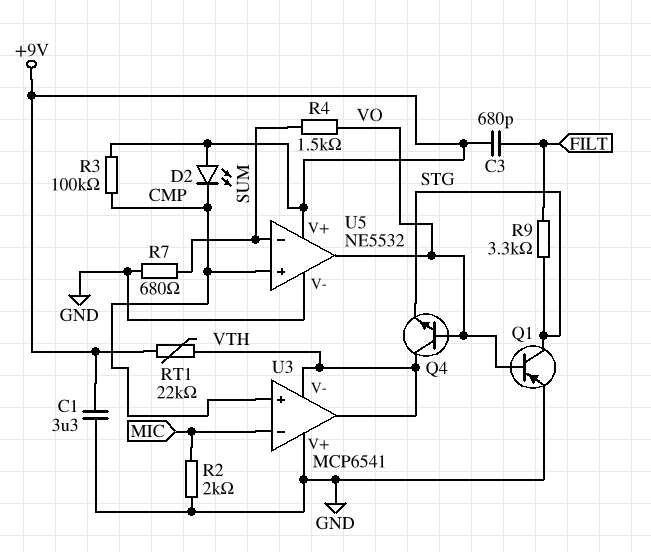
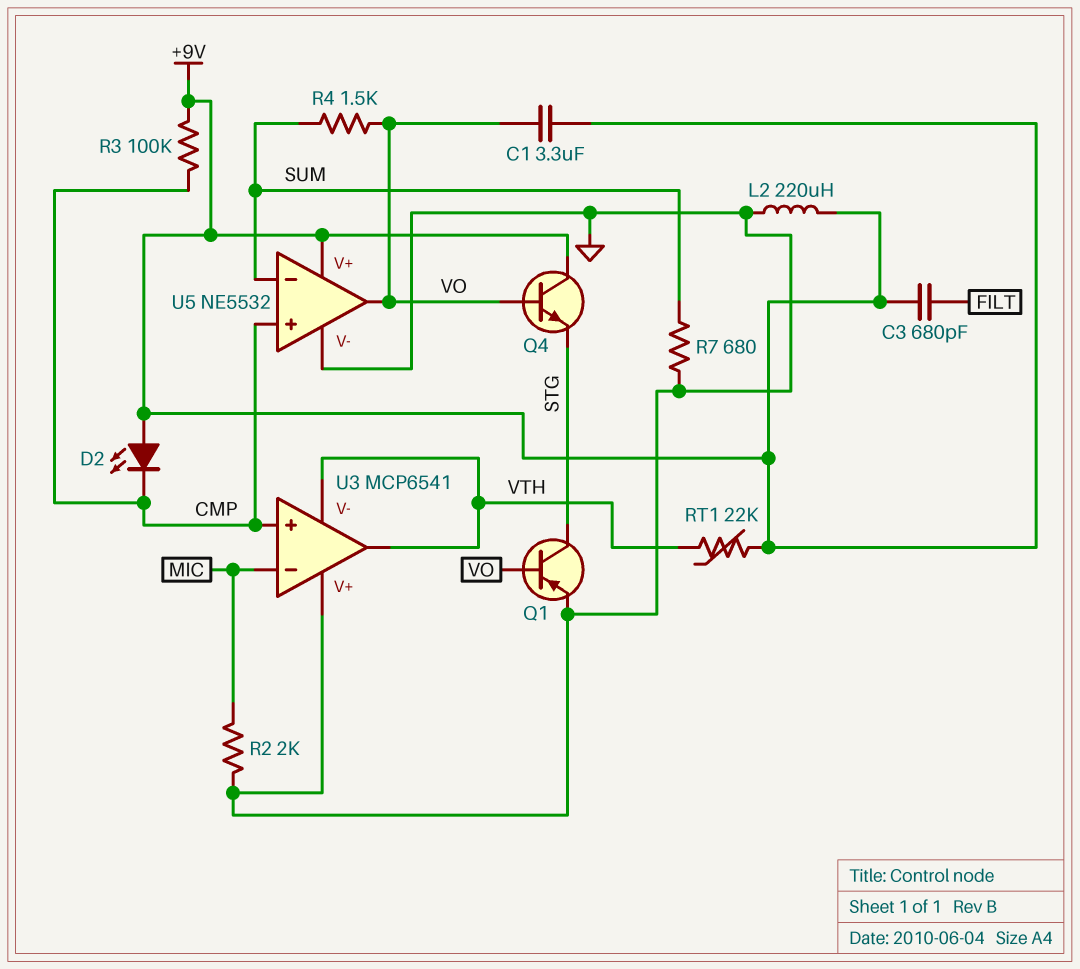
C1: 3.3uF (+9V, GND) -> 3.3uF (+9V, VO)
L2: none -> 220uH (+9V, GND)
Q4: NPN (B VO, C VTH, E STG) -> NPN (B VO, C +9V, E STG)
R9: 3.3k (FILT, STG) -> none

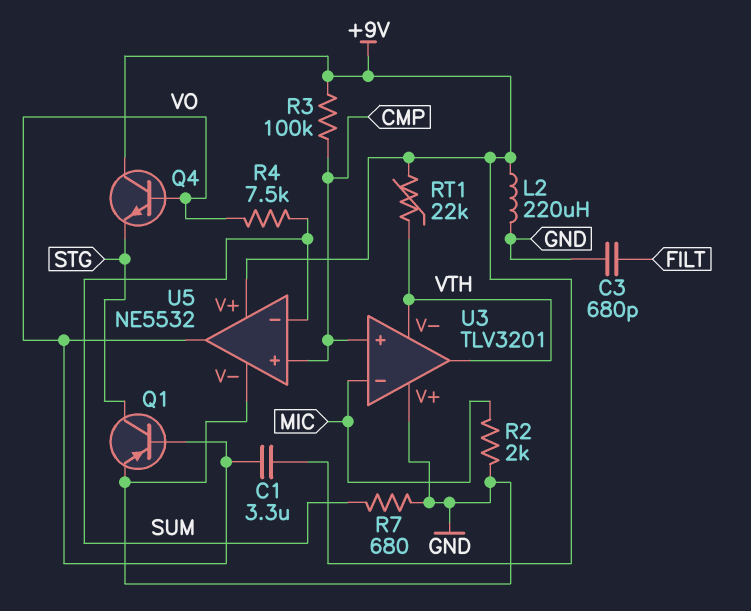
C3: 680pF (+9V, FILT) -> 680pF (FILT, GND)
D2: LED (A +9V, K CMP) -> none
R4: 1.5k (SUM, VO) -> 7.5k (SUM, VO)
U3: MCP6541 -> TLV3201

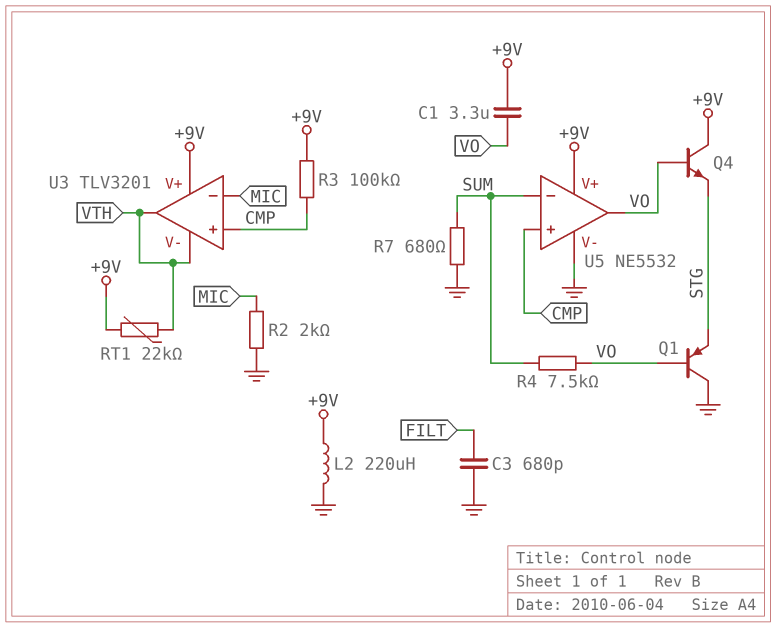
Q1: PNP (B VO, C STG, E GND) -> PNP (B VO, C GND, E STG)
U3 pin V+: GND -> +9V

